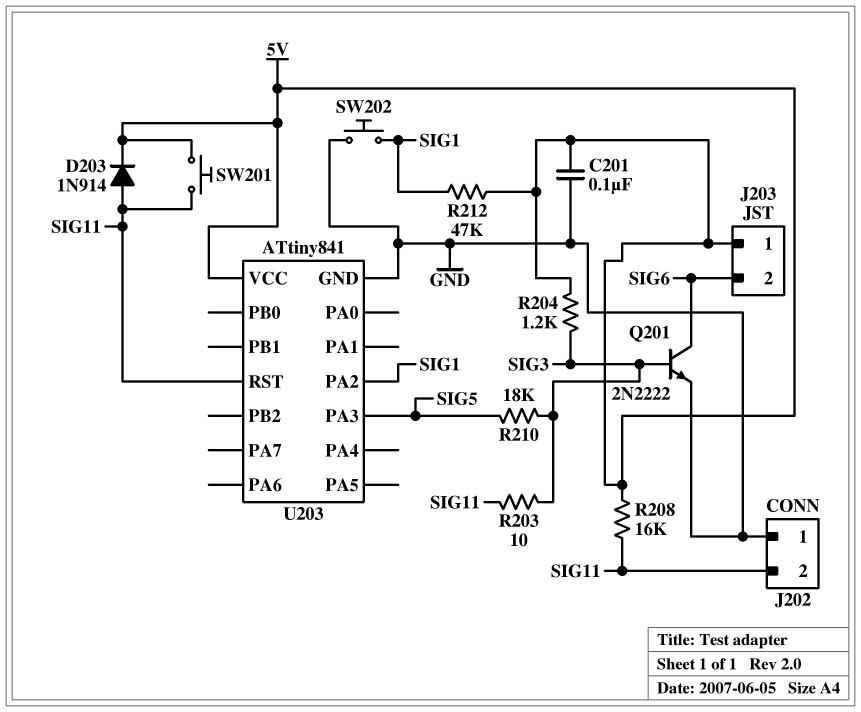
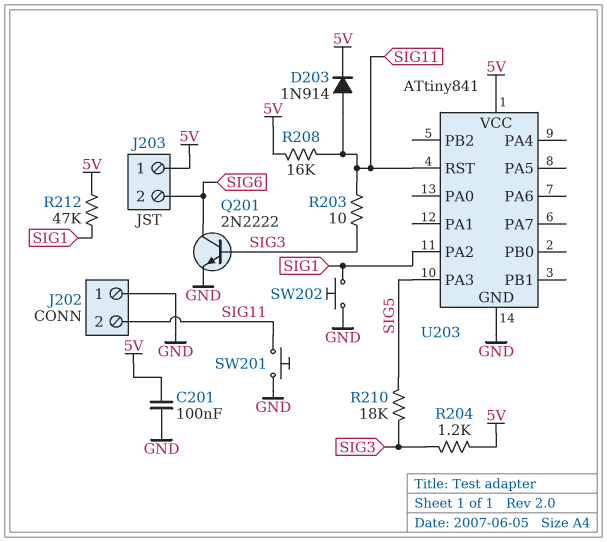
SW201: button (5V, SIG11) -> button (GND, SIG11)

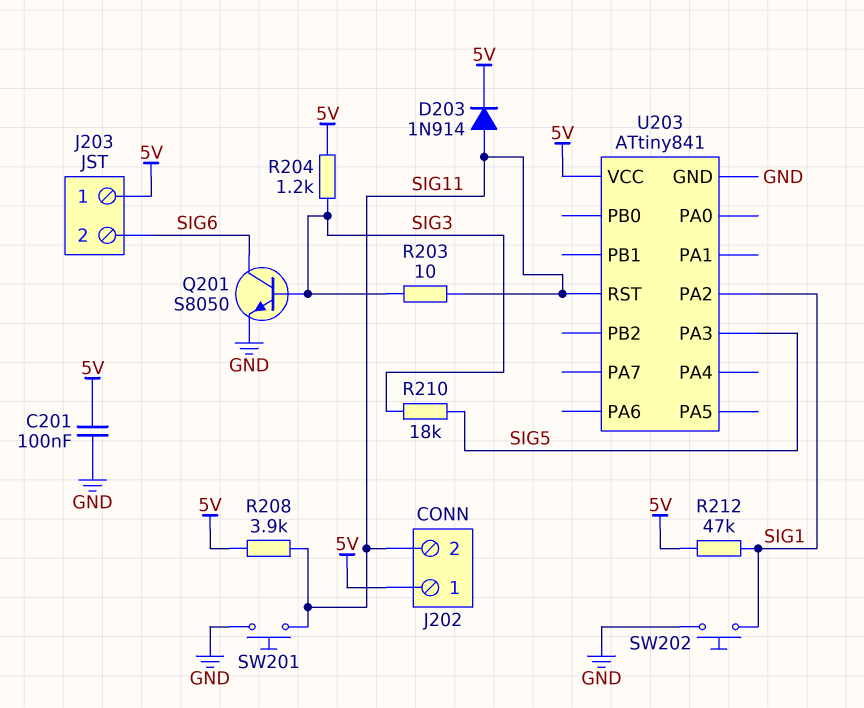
J202 pin 1: GND -> 5V
Q201: NPN 2N2222 (B SIG3, C SIG6, E GND) -> NPN S8050 (B SIG3, C SIG6, E GND)
R208: 16k (5V, SIG11) -> 3.9k (5V, SIG11)

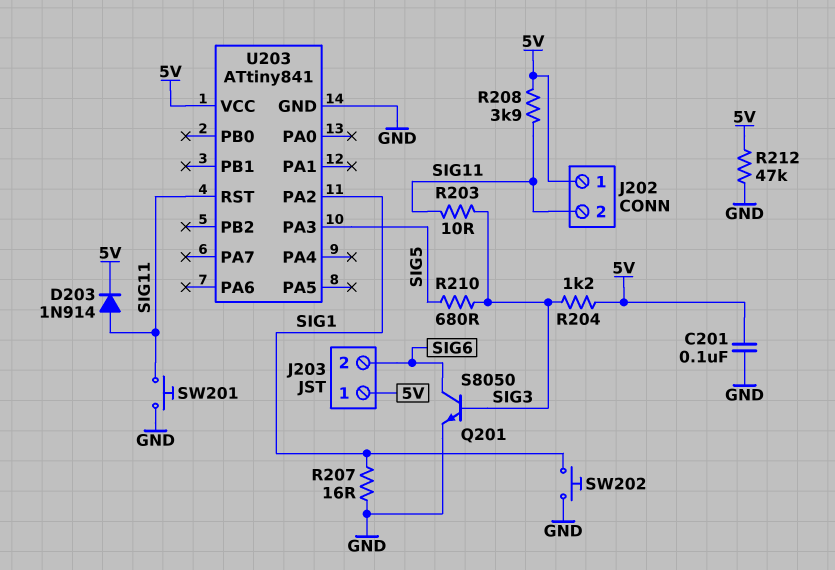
R207: none -> 16 (GND, SIG1)
R210: 18k (SIG3, SIG5) -> 680 (SIG3, SIG5)
R212: 47k (5V, SIG1) -> 47k (5V, GND)

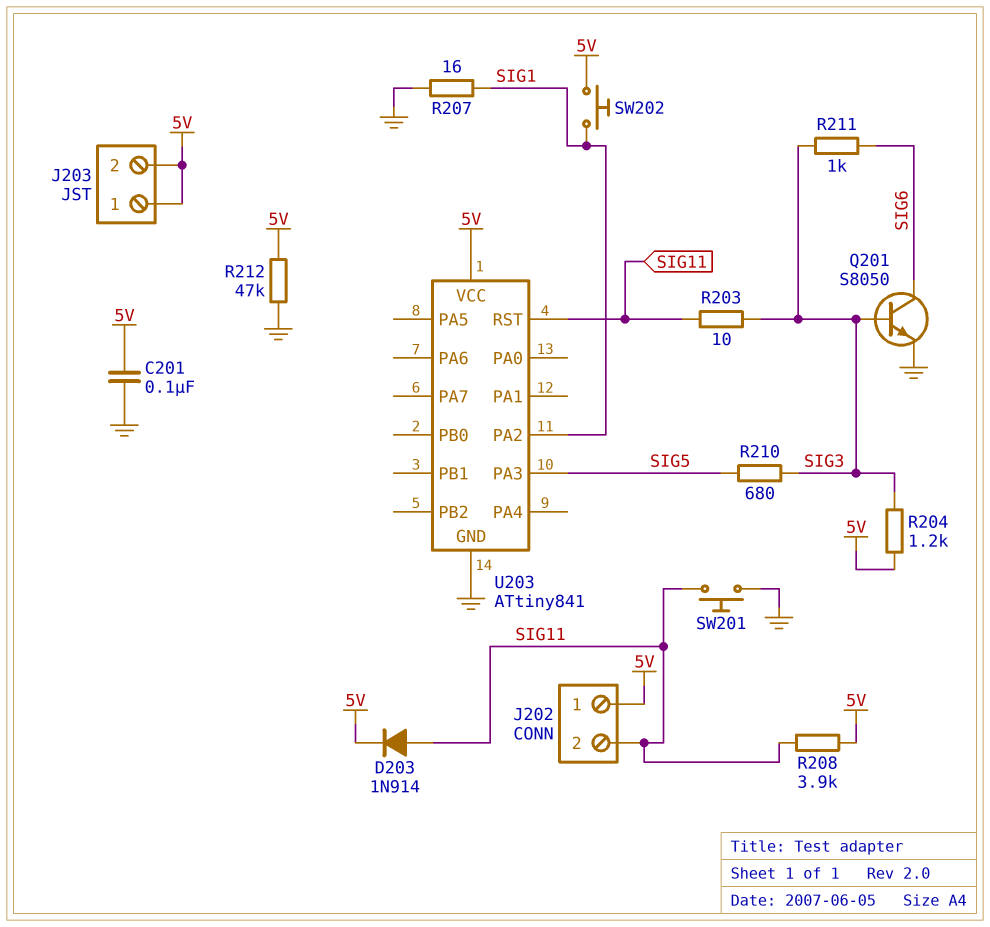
J203 pin 2: SIG6 -> 5V
R211: none -> 1k (SIG3, SIG6)
SW202: button (GND, SIG1) -> button (5V, SIG1)

